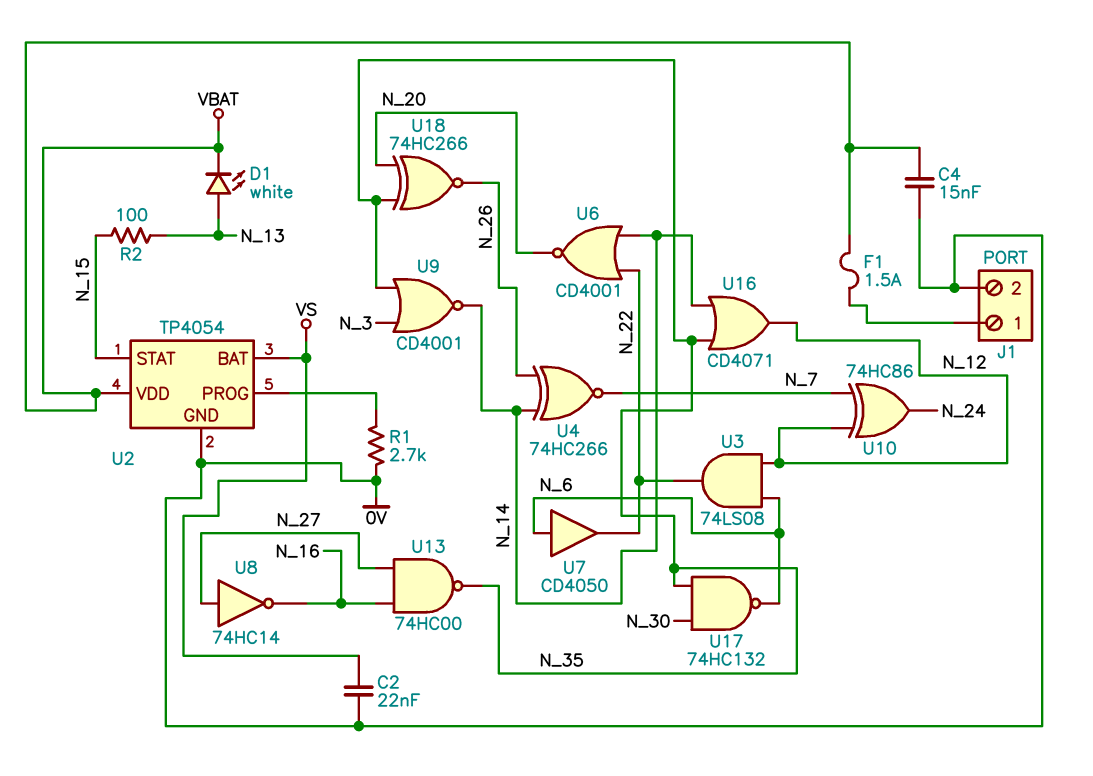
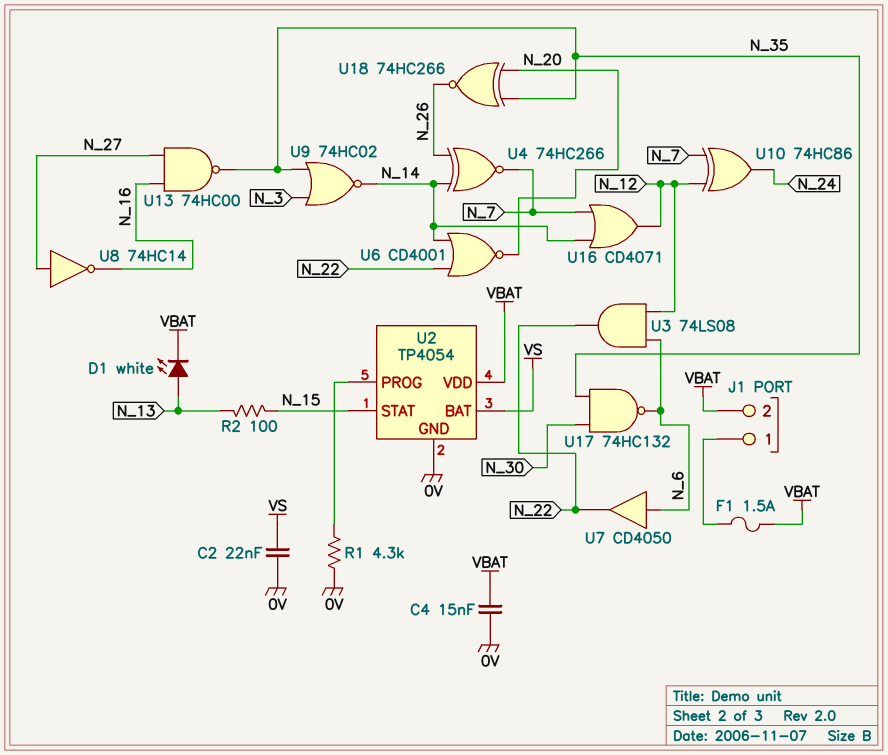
J1 pin 2: 0V -> VBAT
R1: 2.7k (0V, U2/PROG) -> 4.3k (0V, U2/PROG)
U9: NOR CD4001 (in N_3, in N_35, out N_14) -> NOR 74HC02 (in N_3, in N_35, out N_14)
U16: OR CD4071 (in N_14, in N_35, out N_12) -> OR CD4071 (in N_7, in N_14, out N_12)

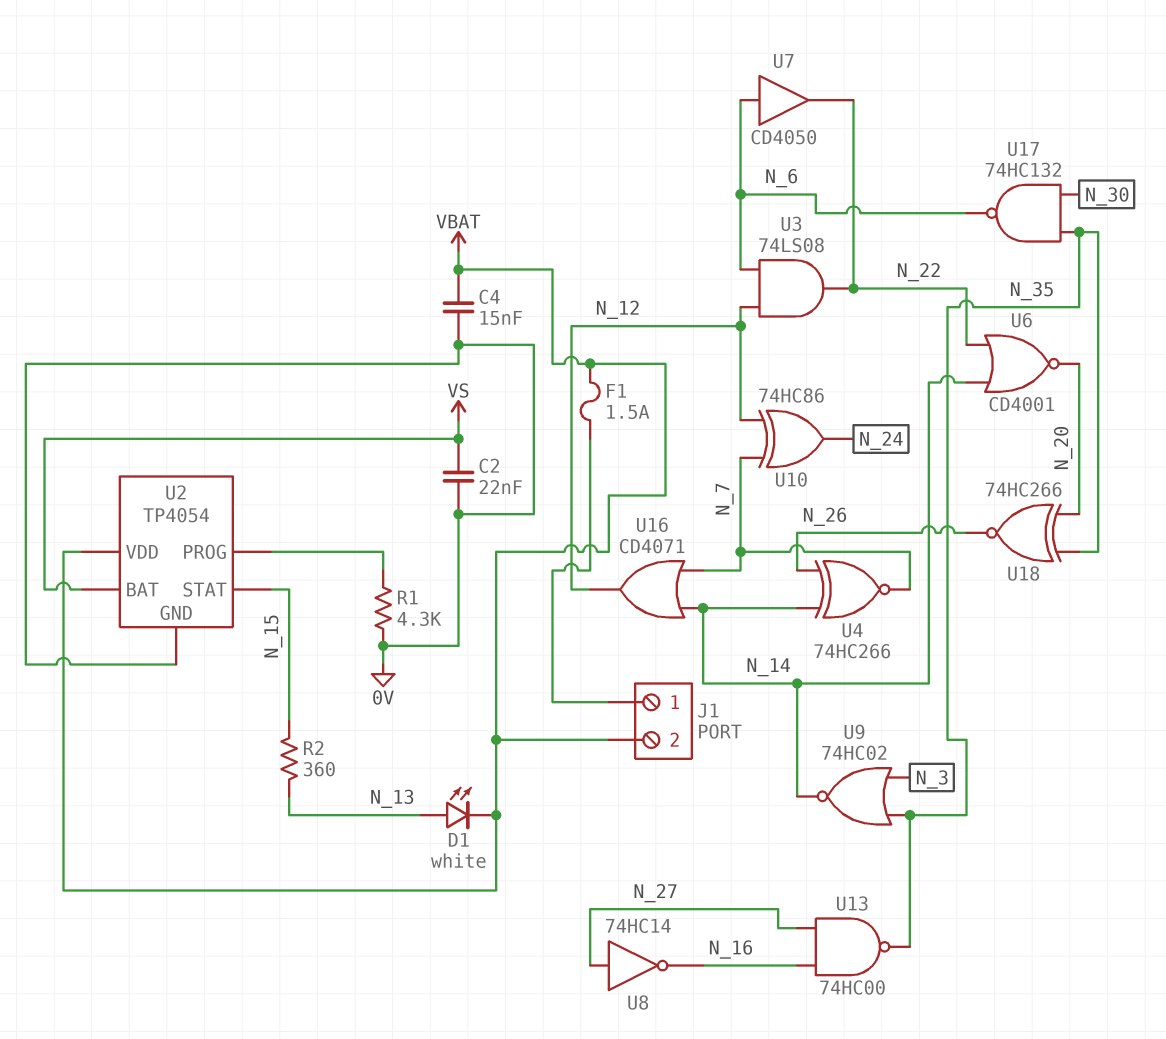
R2: 100 (N_13, N_15) -> 360 (N_13, N_15)

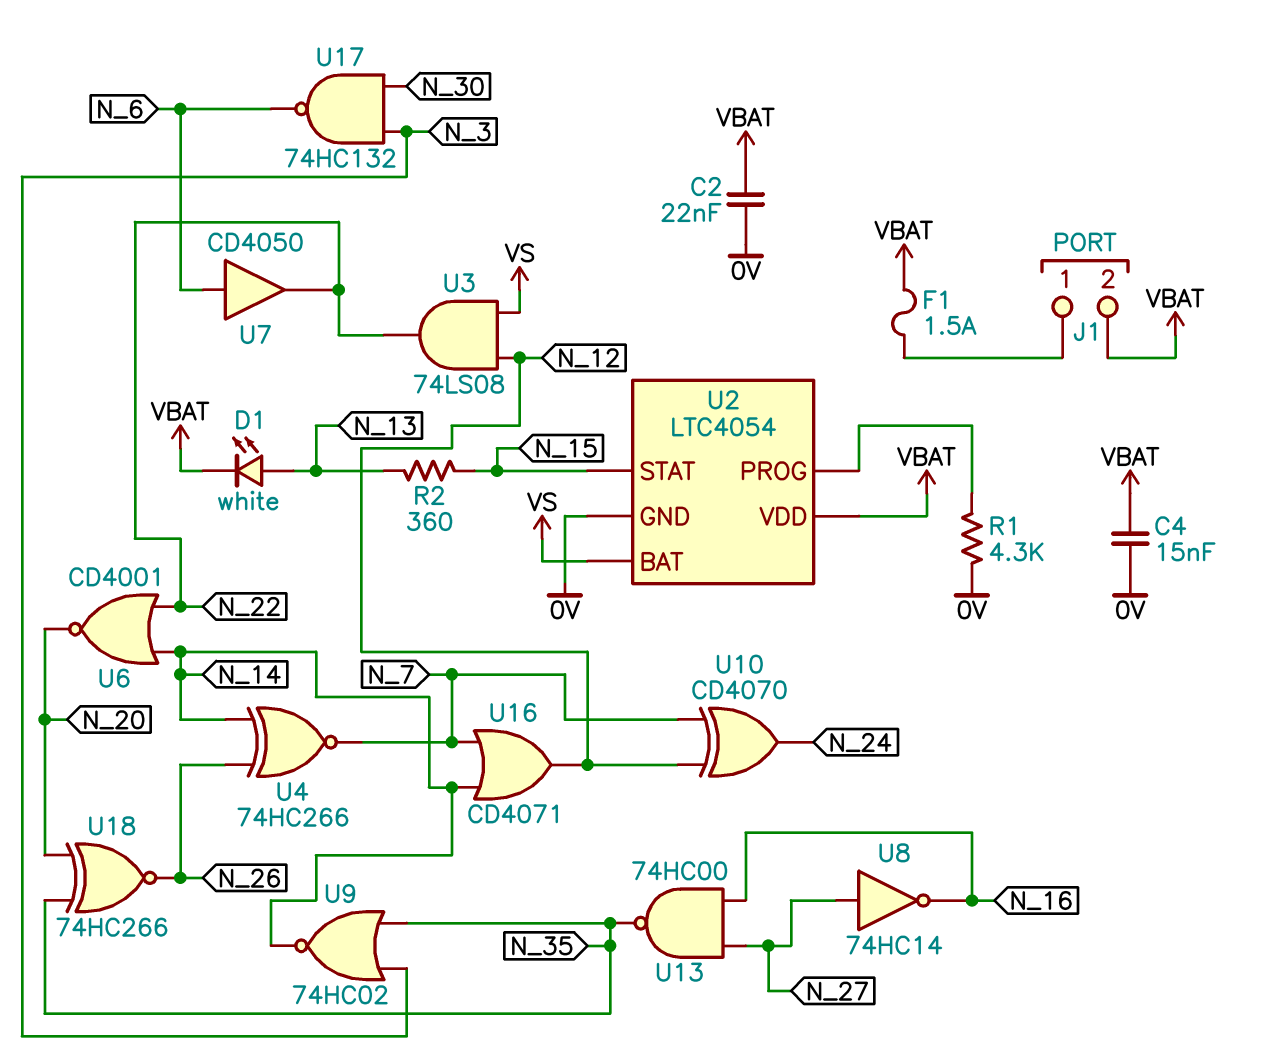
C2: 22nF (0V, VS) -> 22nF (0V, VBAT)
U2: TP4054 -> LTC4054
U3: AND 74LS08 (in N_6, in N_12, out N_22) -> AND 74LS08 (in N_12, in VS, out N_22)
U10: XOR 74HC86 (in N_7, in N_12, out N_24) -> XOR CD4070 (in N_7, in N_12, out N_24)
U17: NAND 74HC132 (in N_30, in N_35, out N_6) -> NAND 74HC132 (in N_3, in N_30, out N_6)

